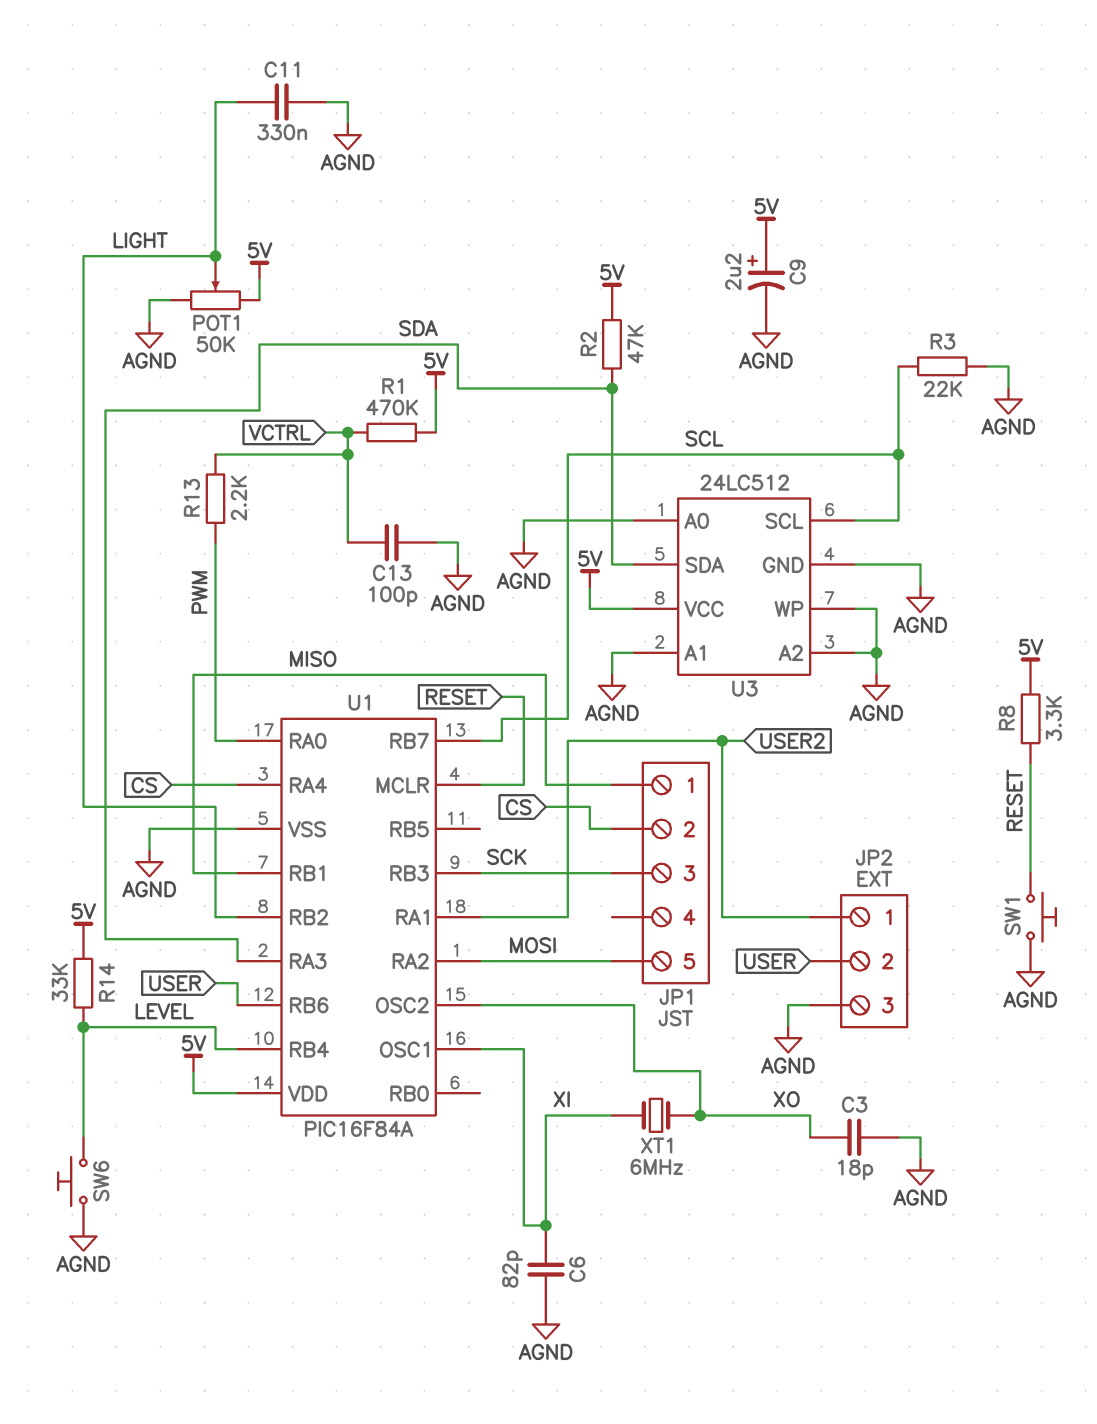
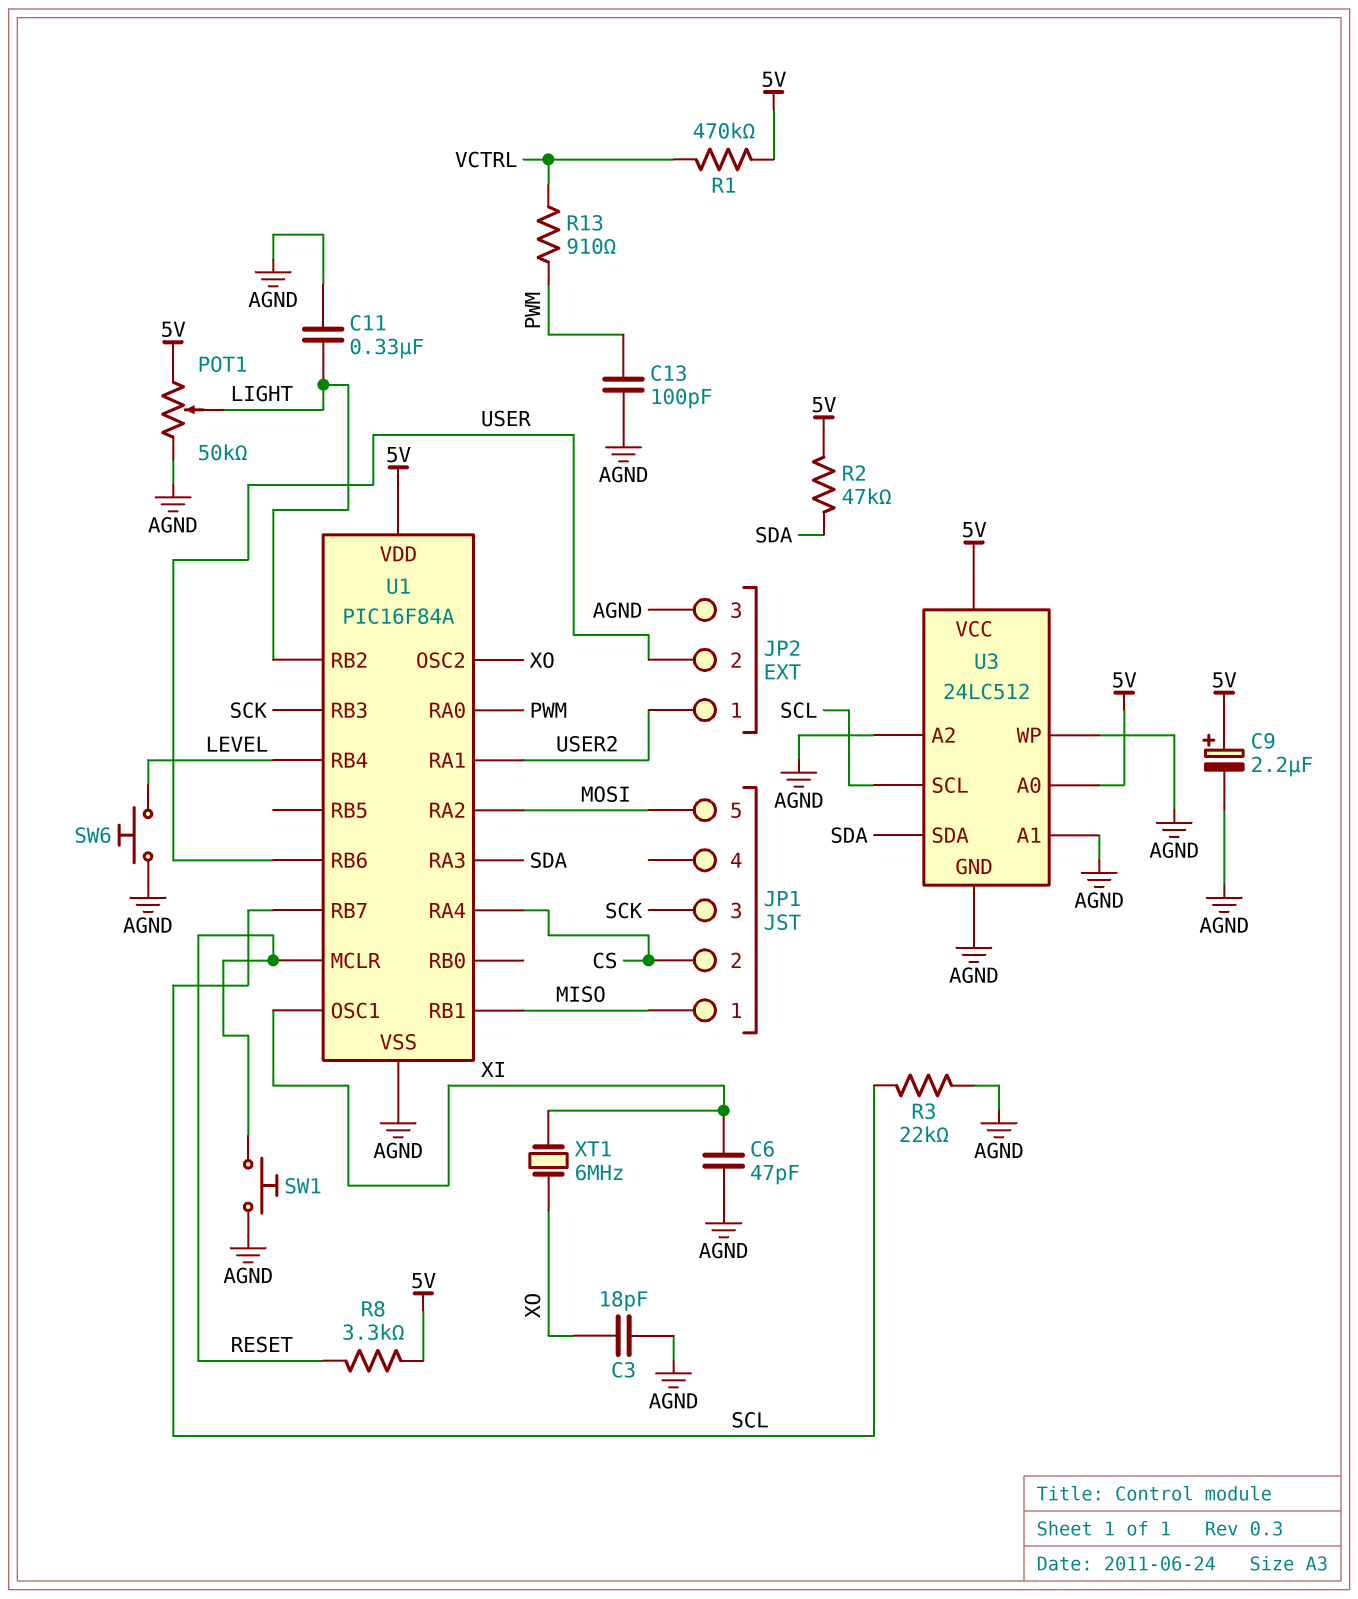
C6: 82pF (AGND, XI) -> 47pF (AGND, XI)
C13: 100pF (AGND, VCTRL) -> 100pF (AGND, PWM)
R13: 2.2k (PWM, VCTRL) -> 910 (PWM, VCTRL)
R14: 33k (5V, LEVEL) -> none
U3 pin A0: AGND -> 5V

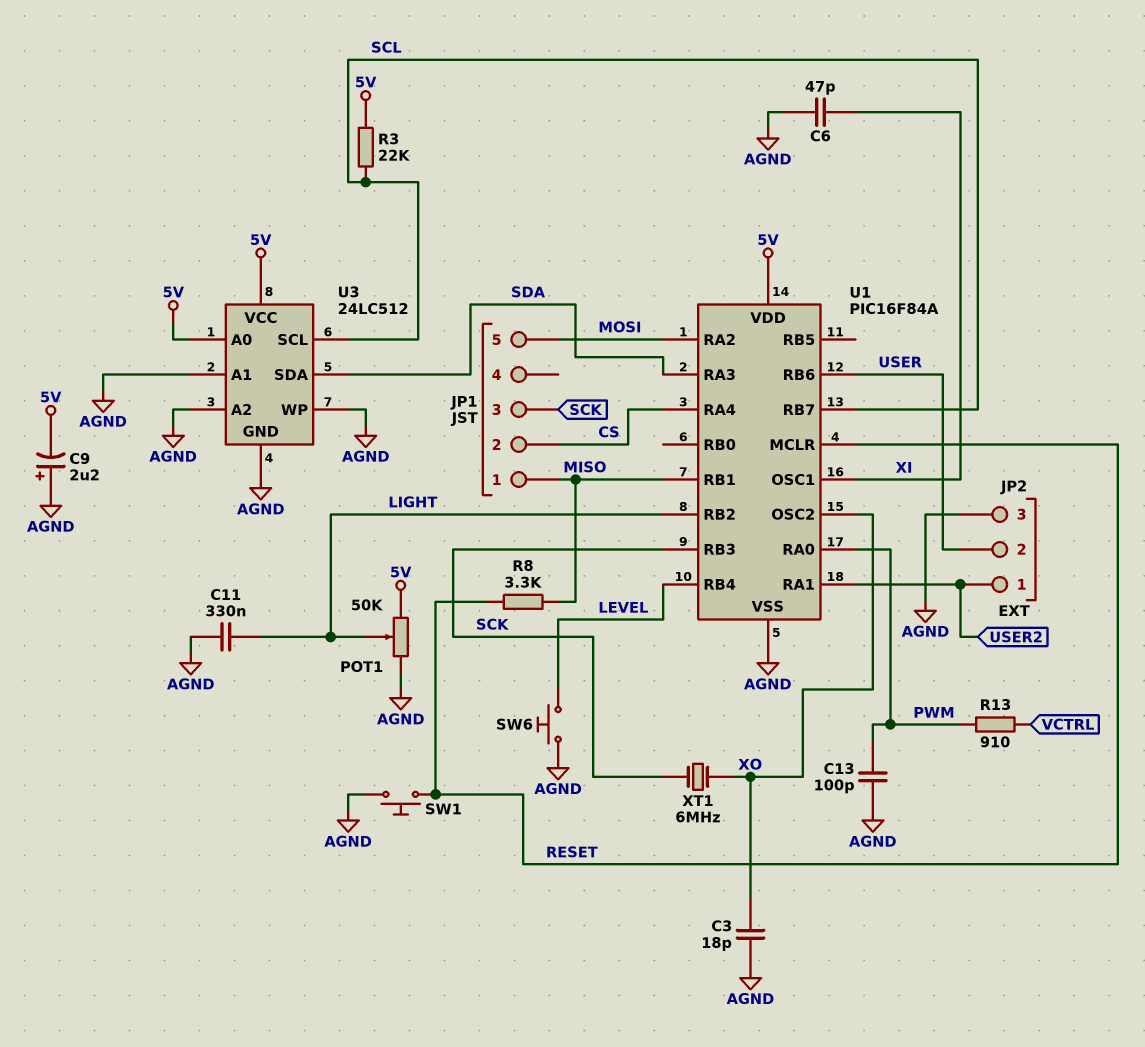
C9: 2.2uF (plus 5V, minus AGND) -> 2.2uF (plus AGND, minus 5V)
R1: 470k (5V, VCTRL) -> none
R2: 47k (5V, SDA) -> none
R3: 22k (AGND, SCL) -> 22k (5V, SCL)
R8: 3.3k (5V, RESET) -> 3.3k (MISO, RESET)
XT1: 6MHz (XI, XO) -> 6MHz (SCK, XO)

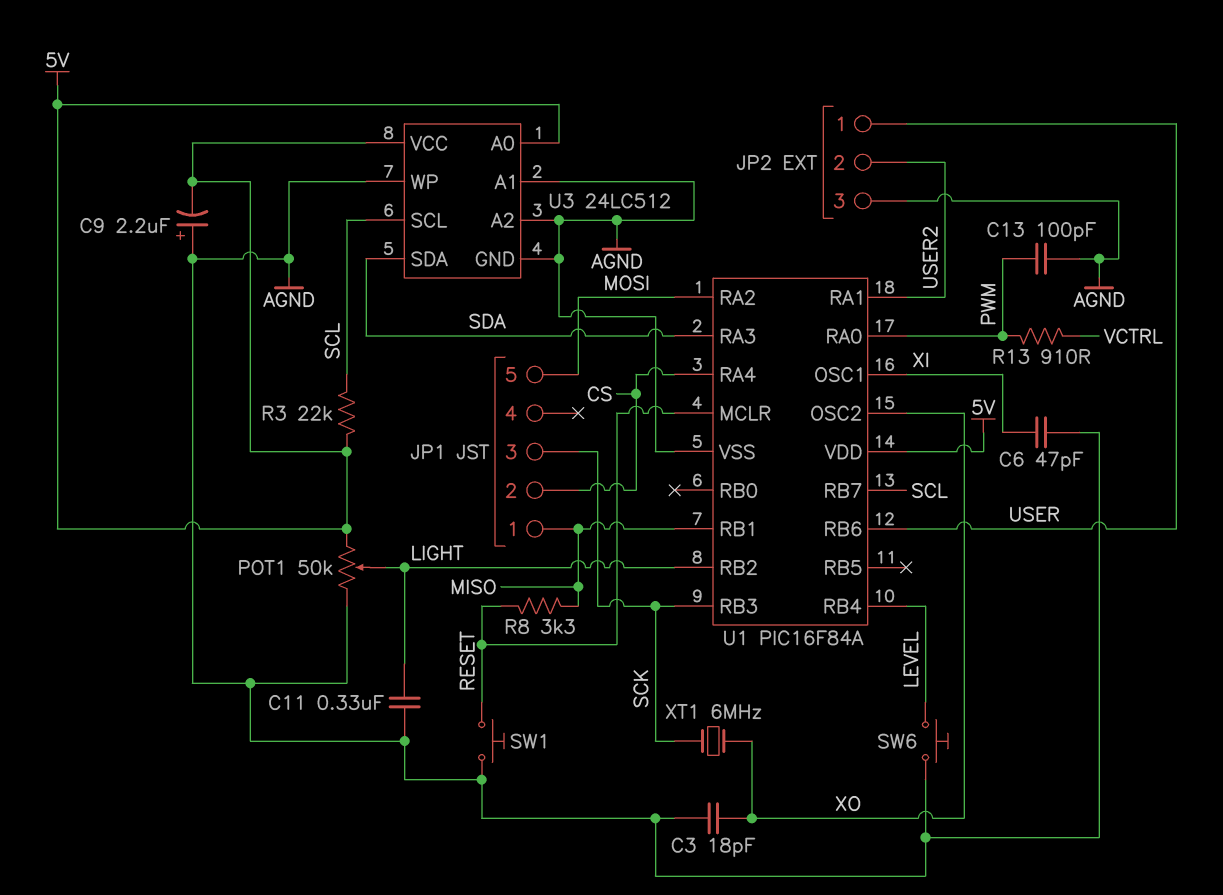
JP2 pin 1: USER2 -> USER
JP2 pin 2: USER -> USER2

